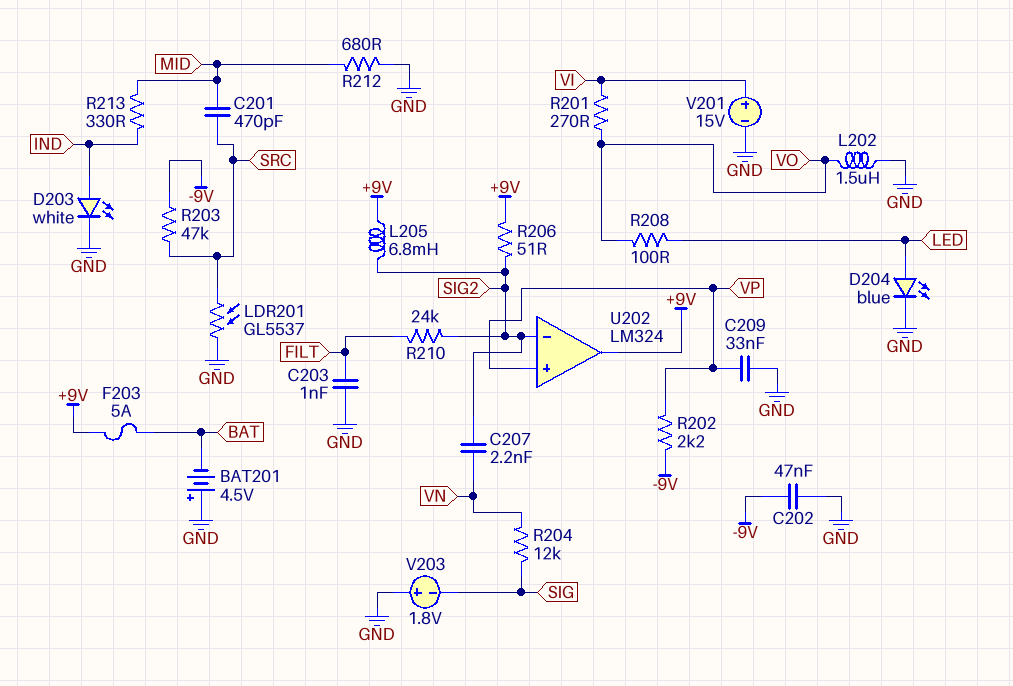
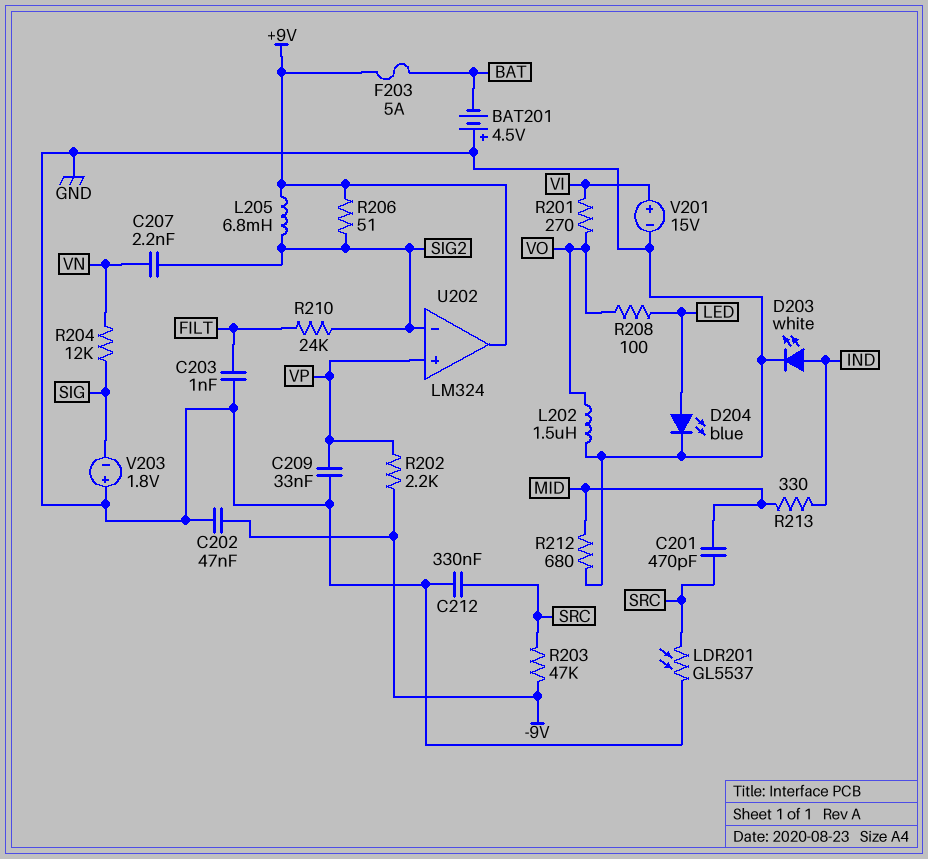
C212: none -> 330nF (GND, SRC)

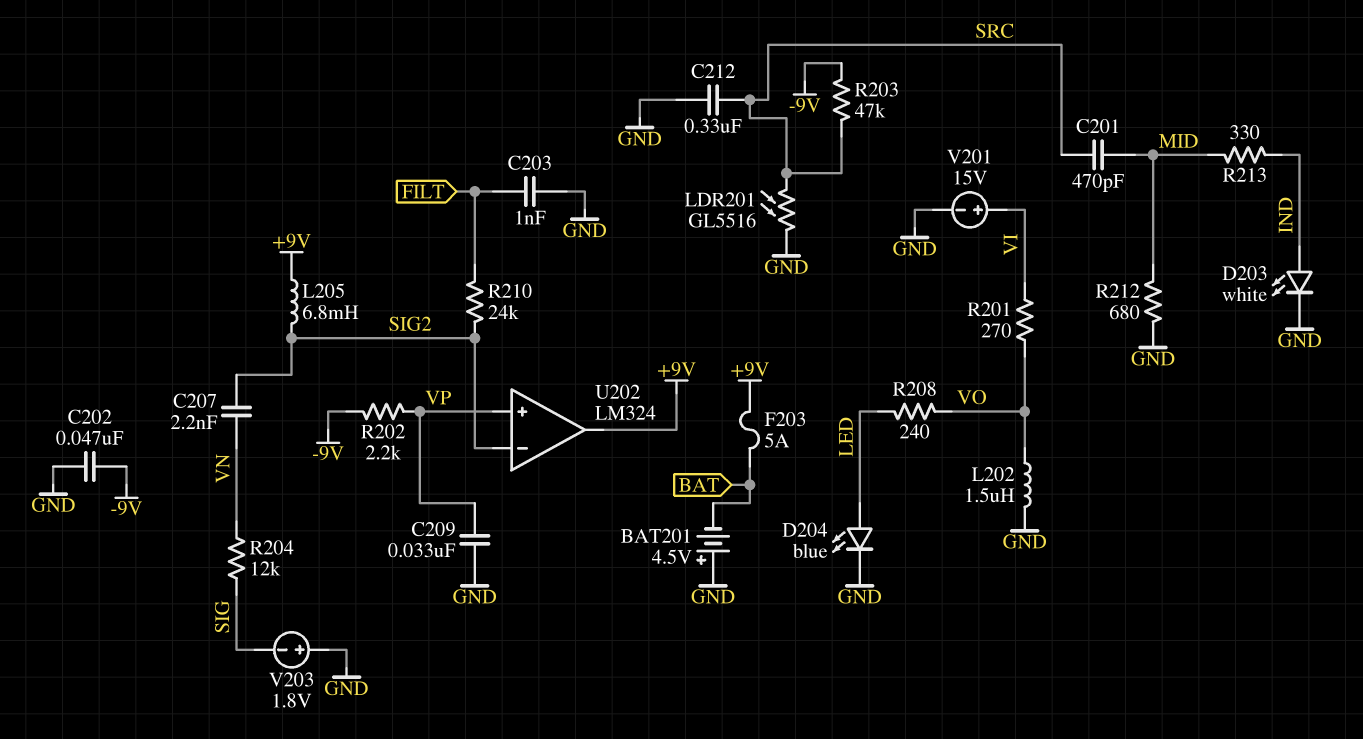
LDR201: GL5537 (GND, SRC) -> GL5516 (GND, SRC)
R206: 51 (+9V, SIG2) -> none
R208: 100 (LED, VO) -> 240 (LED, VO)

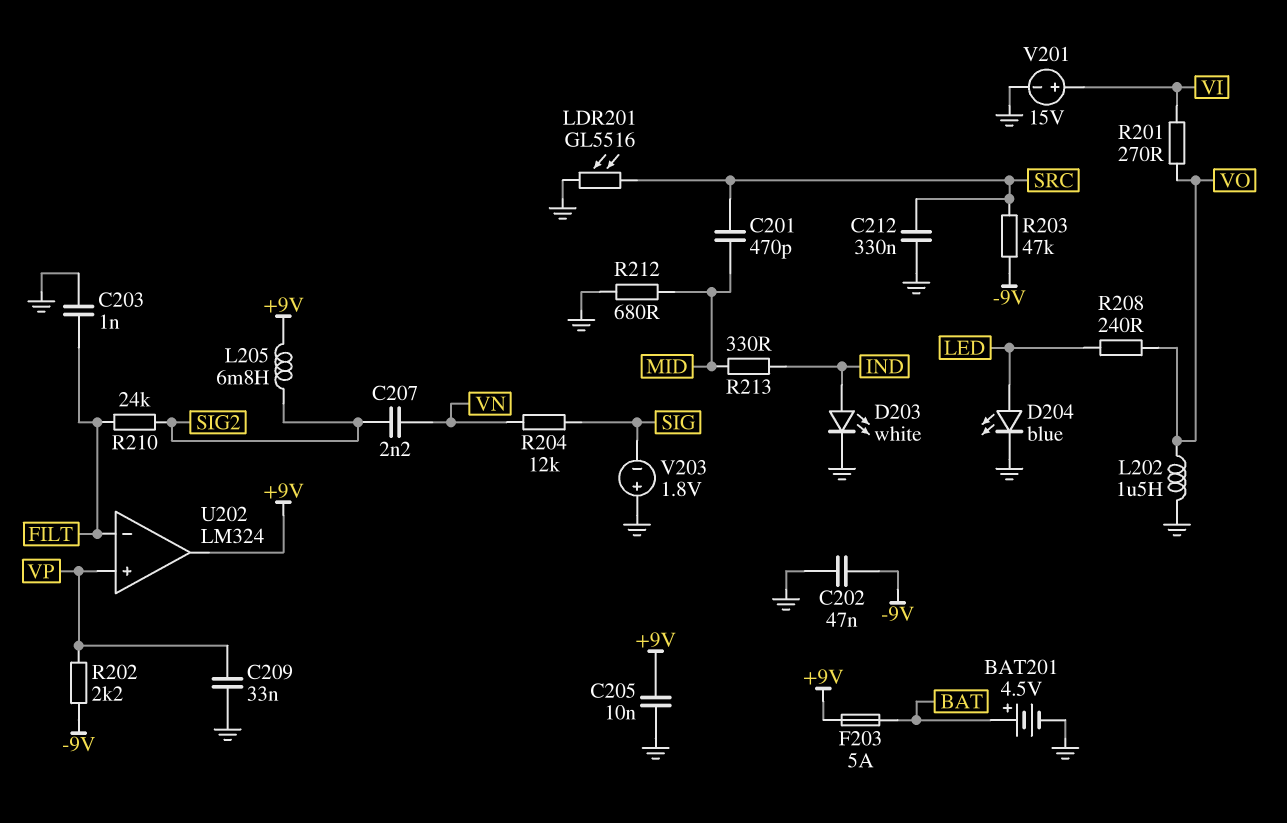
BAT201: 4.5V (plus GND, minus BAT) -> 4.5V (plus BAT, minus GND)
C205: none -> 10nF (+9V, GND)
U202 pin in-: SIG2 -> FILT

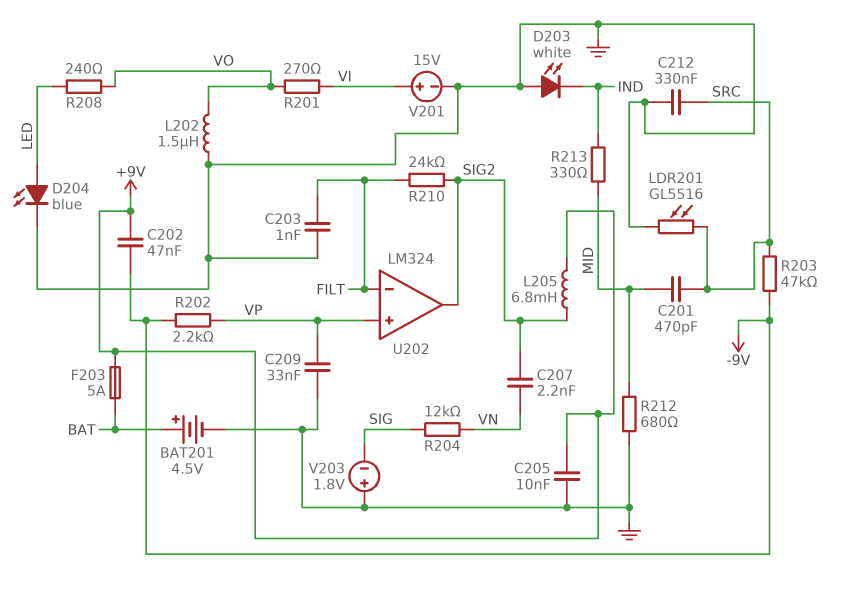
C202: 47nF (-9V, GND) -> 47nF (+9V, -9V)
D203: LED white (A IND, K GND) -> LED white (A GND, K IND)
U202 pin out: +9V -> SIG2

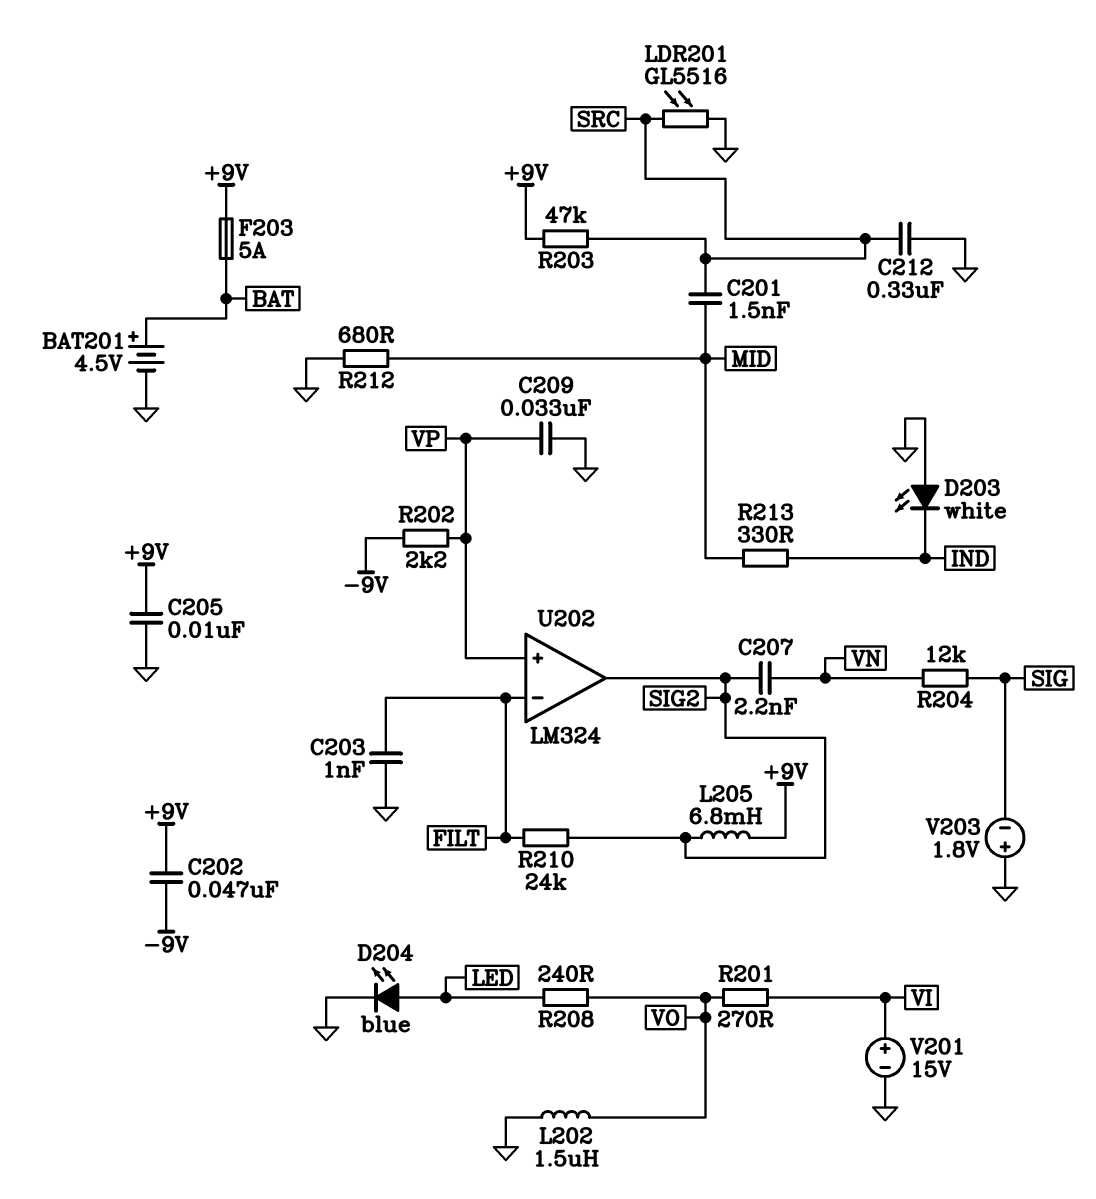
C201: 470pF (MID, SRC) -> 1.5nF (MID, SRC)
R203: 47k (-9V, SRC) -> 47k (+9V, SRC)

